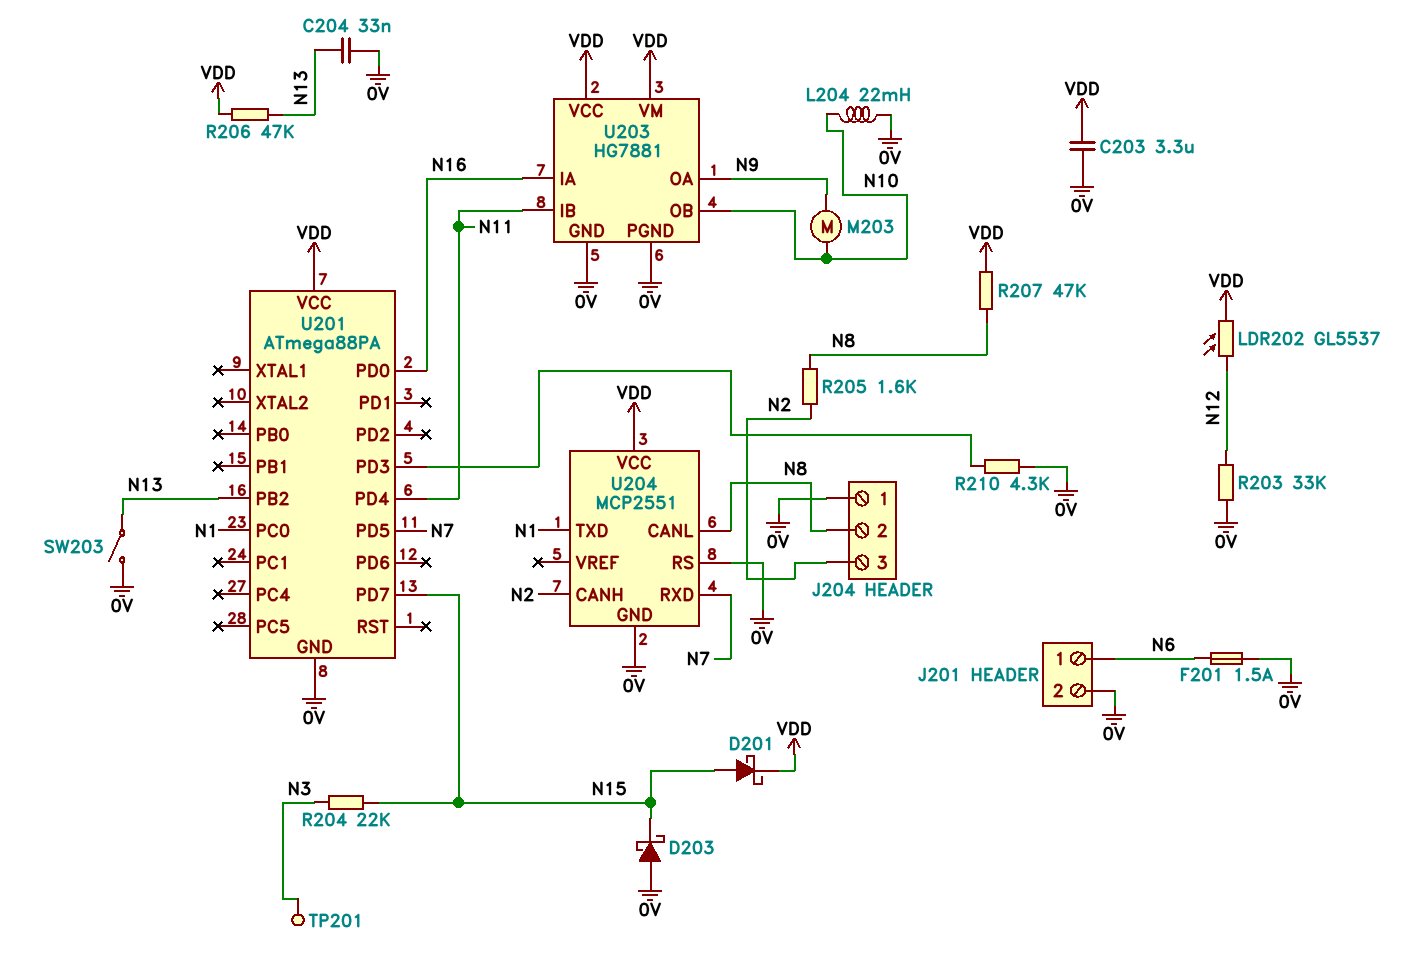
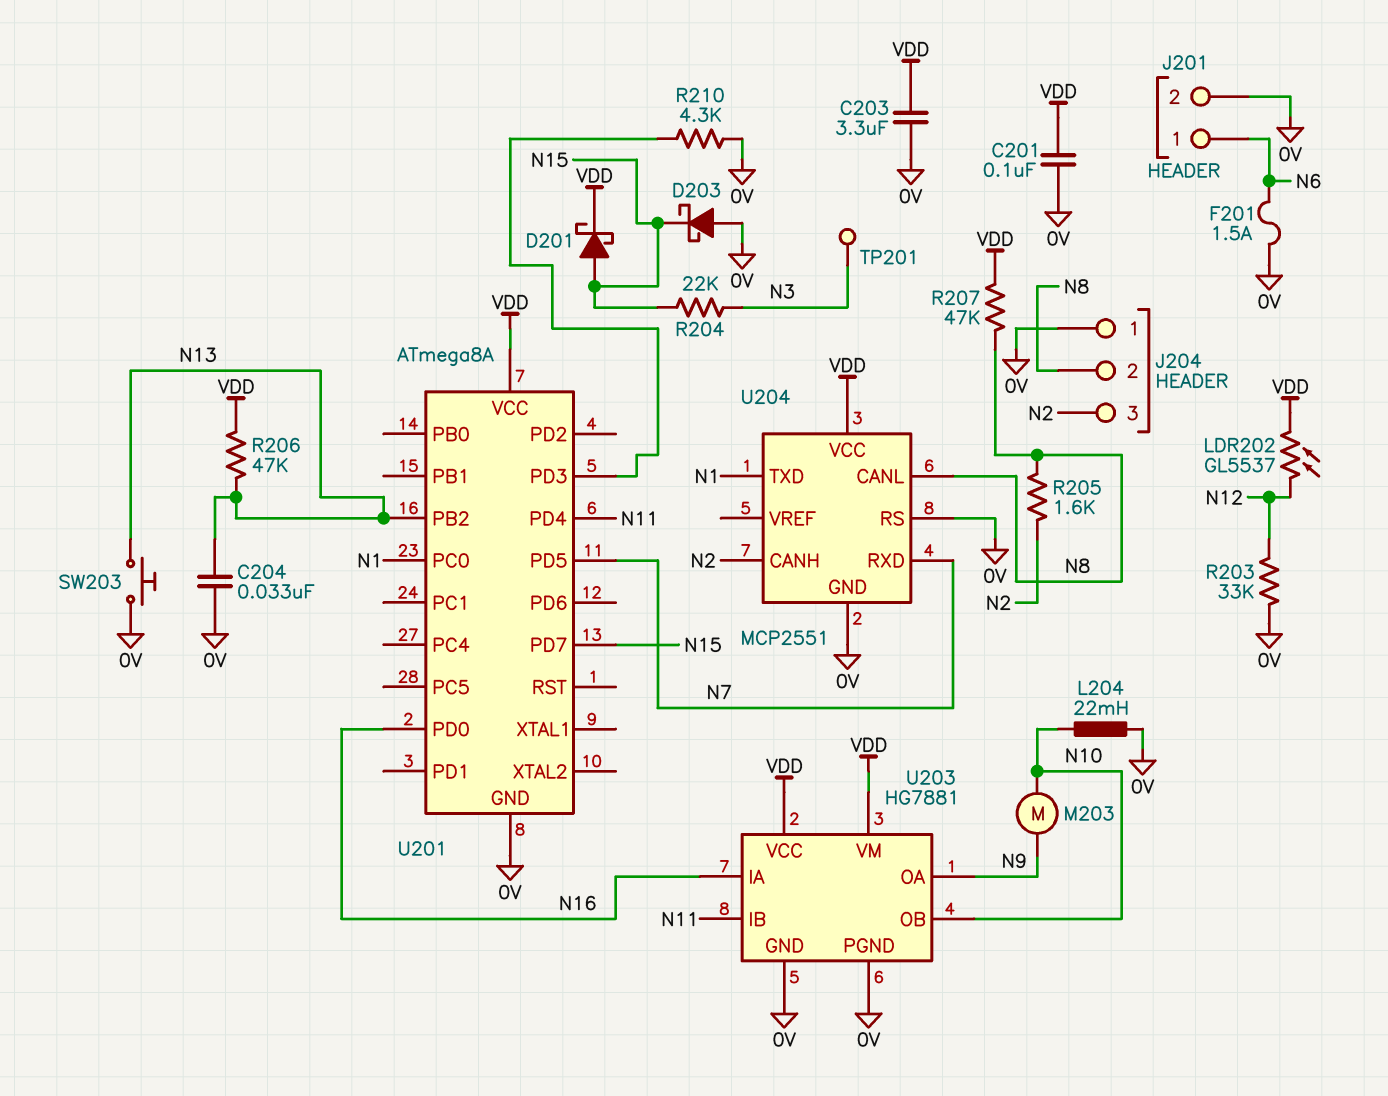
C201: none -> 100nF (0V, VDD)
SW203: switch (0V, N13) -> button (0V, N13)
U201: ATmega88PA -> ATmega8A

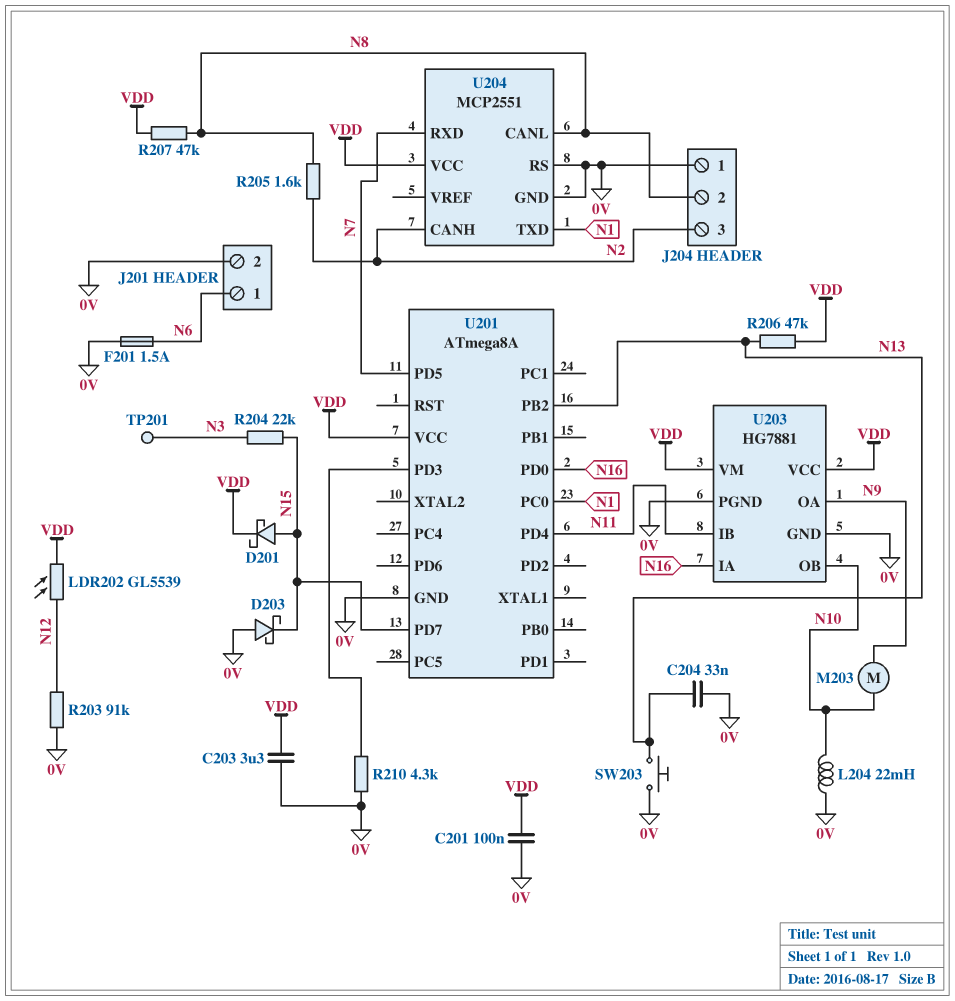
LDR202: GL5537 (N12, VDD) -> GL5539 (N12, VDD)
R203: 33k (0V, N12) -> 91k (0V, N12)

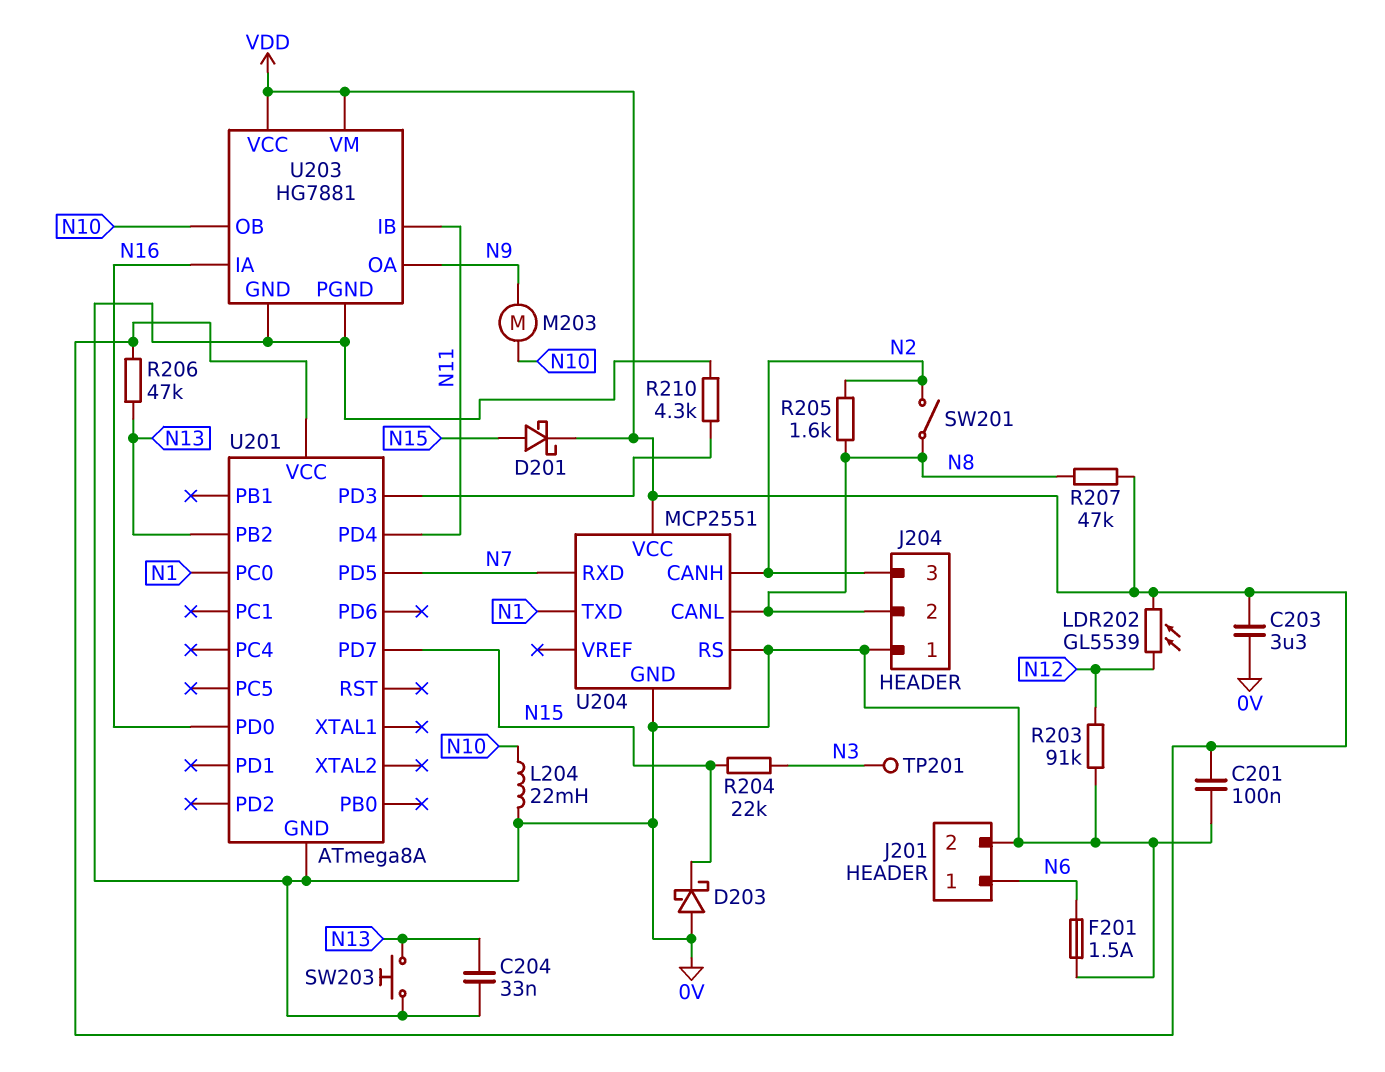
SW201: none -> switch (N2, N8)

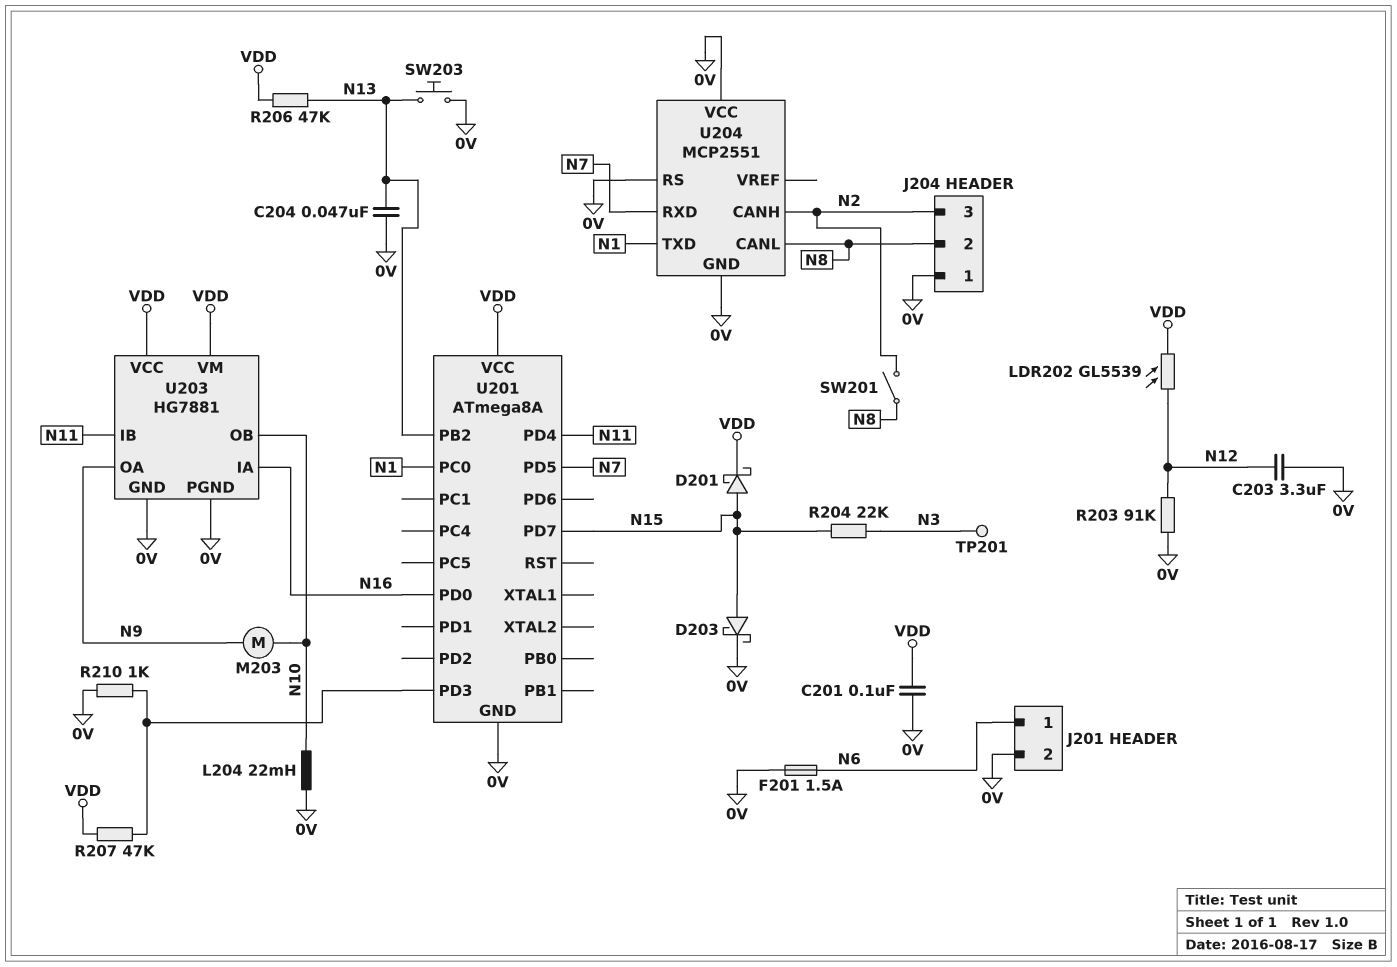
C203: 3.3uF (0V, VDD) -> 3.3uF (0V, N12)
C204: 33nF (0V, N13) -> 47nF (0V, N13)
D203: schottky (A 0V, K N15) -> schottky (A N15, K 0V)
R205: 1.6k (N2, N8) -> none
R207: 47k (N8, VDD) -> 47k (U201/PD3, VDD)
R210: 4.3k (0V, U201/PD3) -> 1k (0V, U201/PD3)
U204 pin VCC: VDD -> 0V

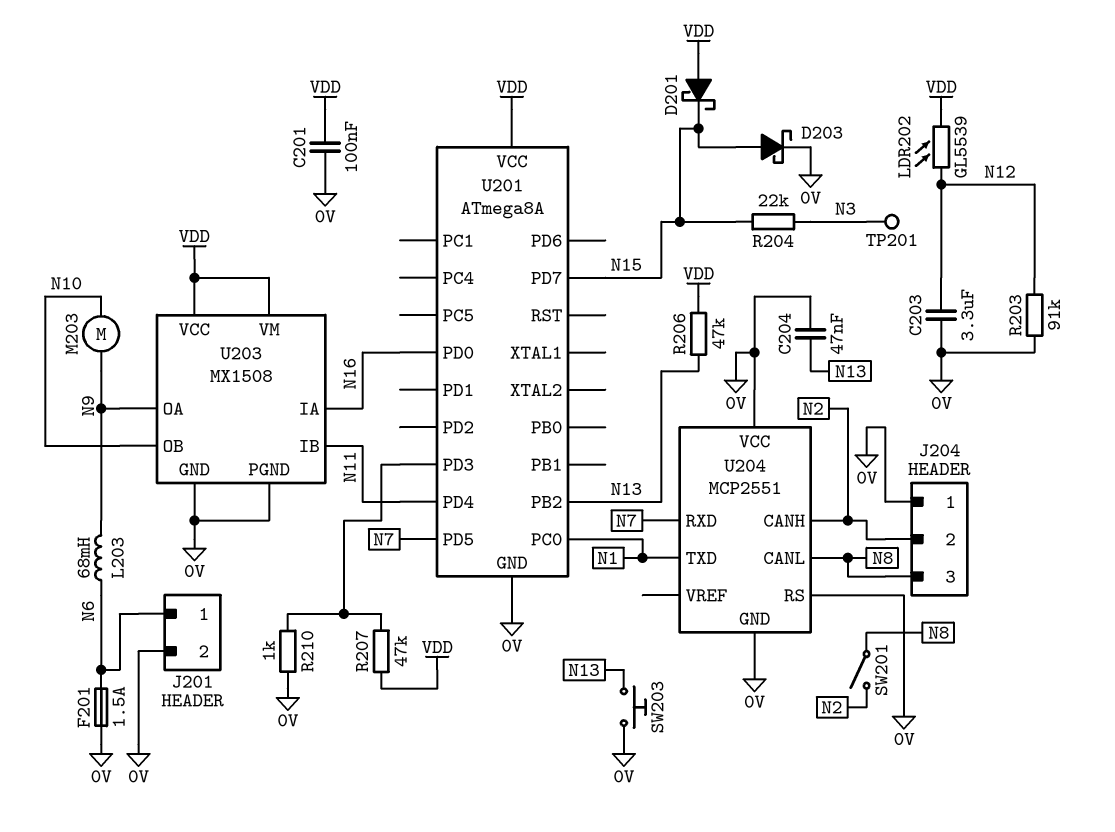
D201: schottky (A N15, K VDD) -> schottky (A VDD, K N15)
J204 pin 2: N8 -> N2
J204 pin 3: N2 -> N8
L203: none -> 68mH (N6, N9)
L204: 22mH (0V, N10) -> none
U203: HG7881 -> MX1508

